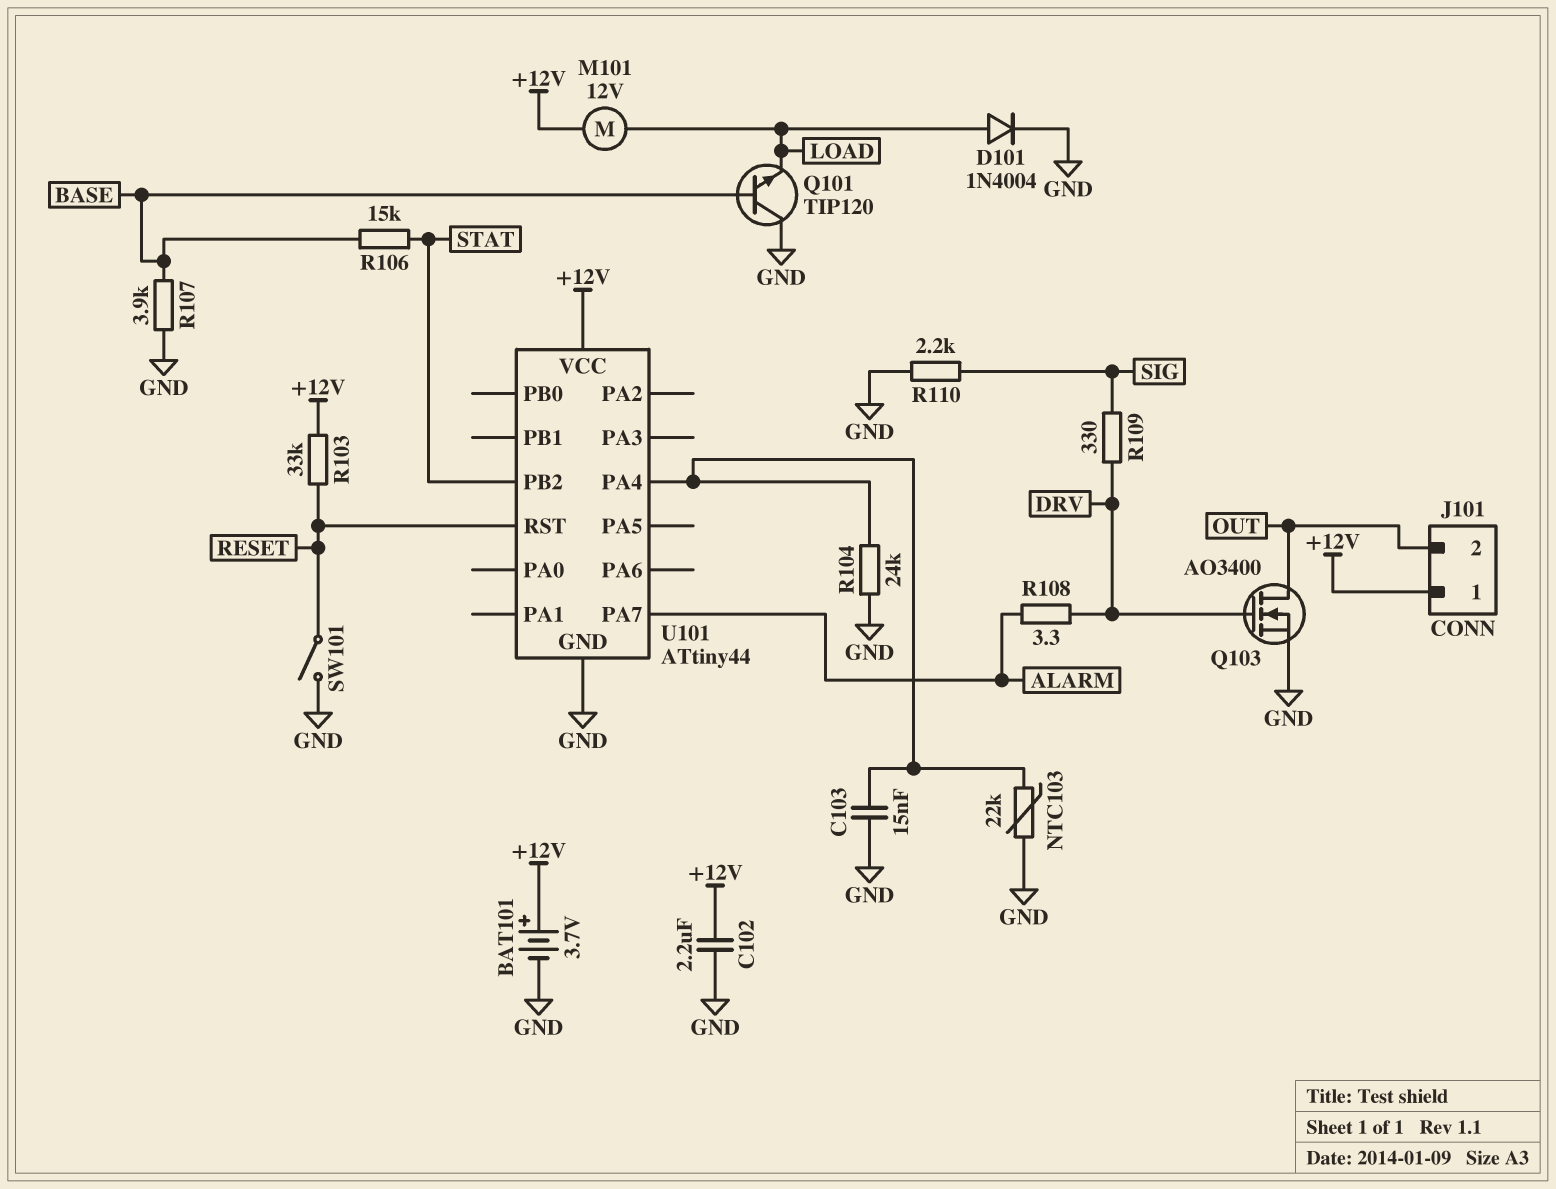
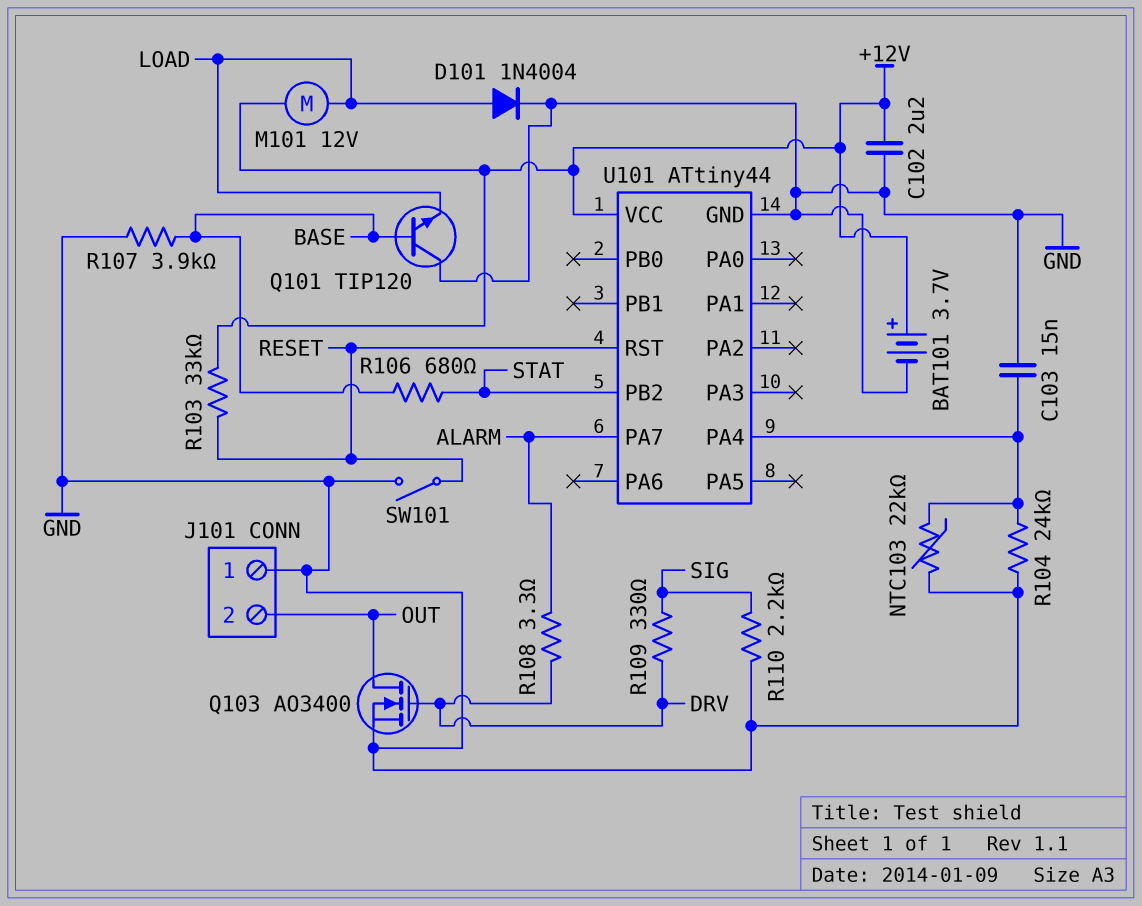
J101 pin 1: +12V -> GND
R106: 15k (BASE, STAT) -> 680 (BASE, STAT)

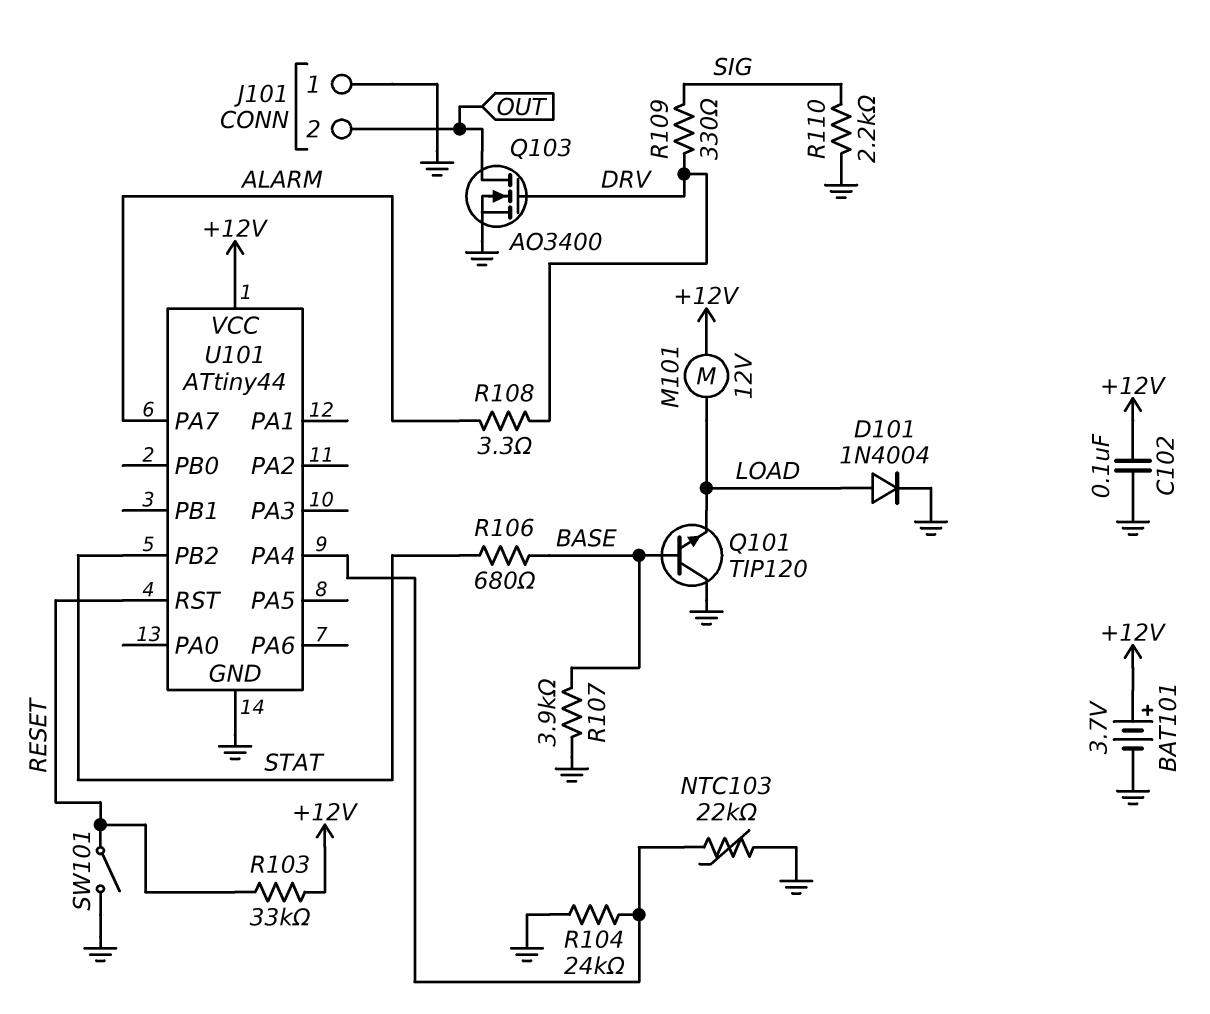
C102: 2.2uF (+12V, GND) -> 100nF (+12V, GND)
C103: 15nF (GND, U101/PA4) -> none

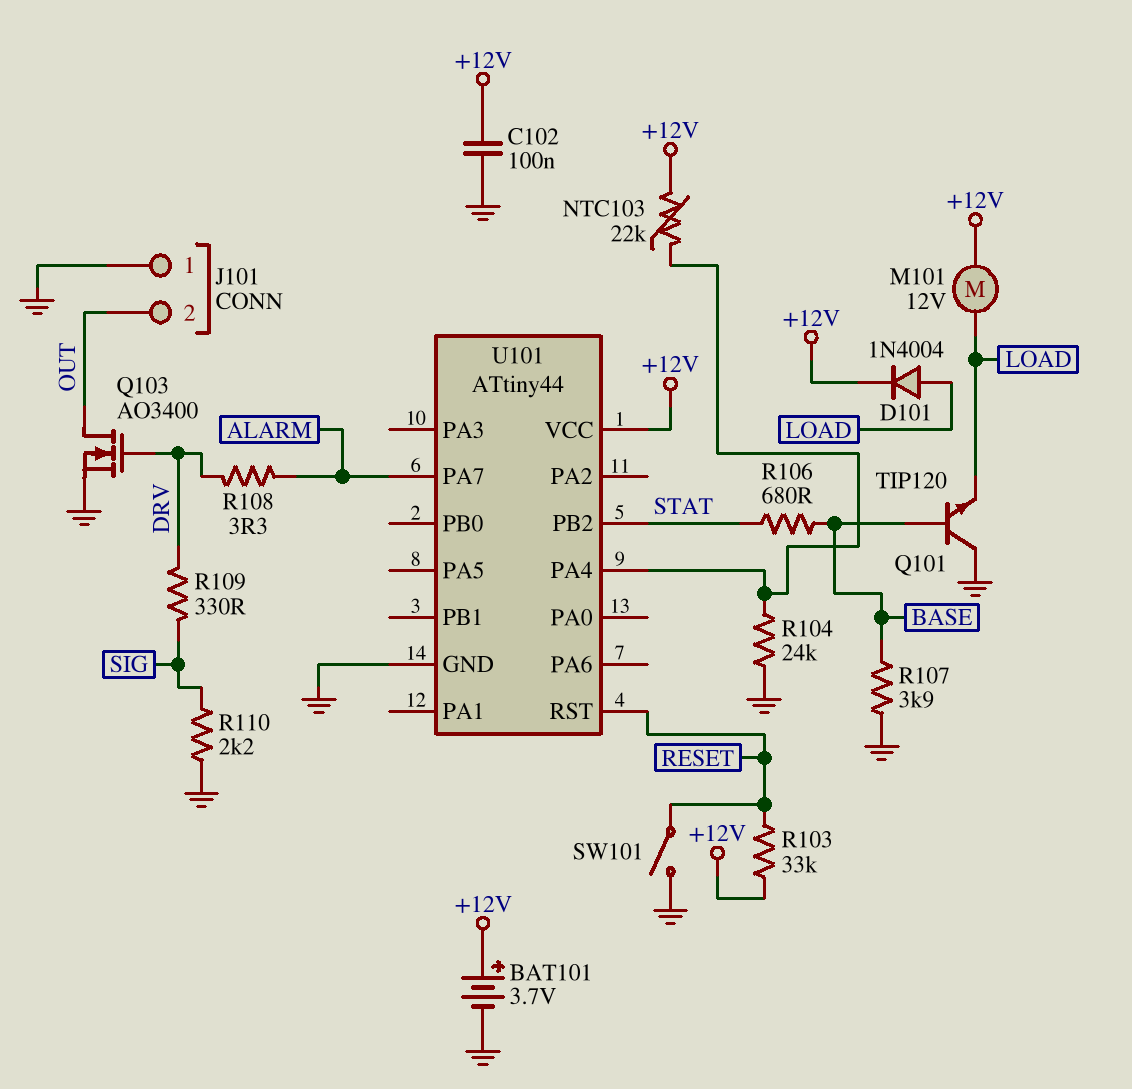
D101: diode 1N4004 (A LOAD, K GND) -> diode 1N4004 (A LOAD, K +12V)
NTC103: 22k (GND, U101/PA4) -> 22k (+12V, U101/PA4)

